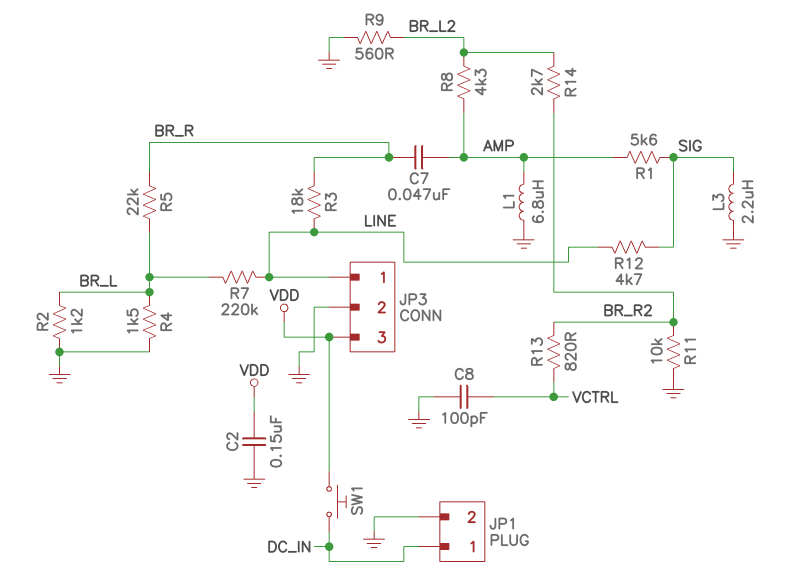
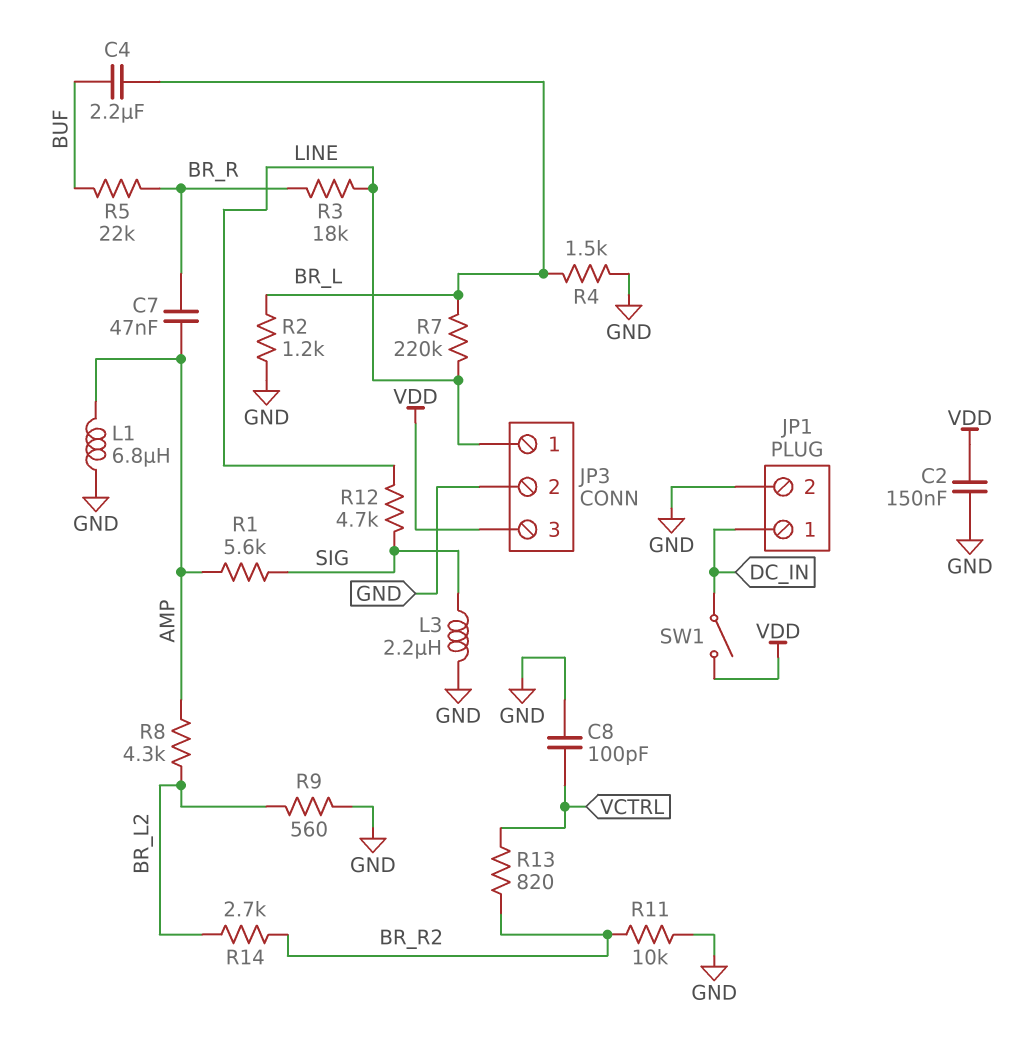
C4: none -> 2.2uF (BR_L, BUF)
R5: 22k (BR_L, BR_R) -> 22k (BR_R, BUF)
SW1: button (DC_IN, VDD) -> switch (DC_IN, VDD)

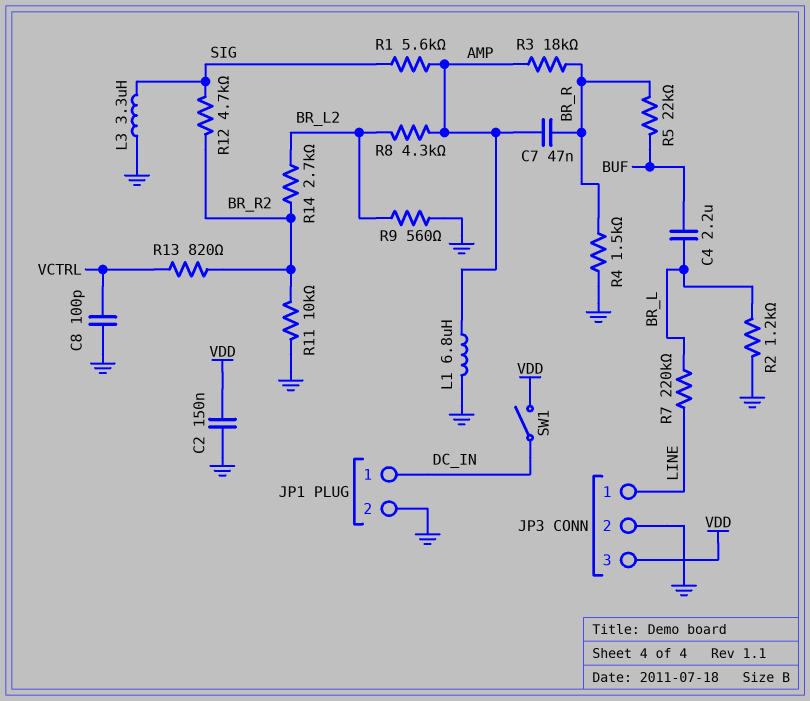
L3: 2.2uH (GND, SIG) -> 3.3uH (GND, SIG)
R3: 18k (BR_R, LINE) -> 18k (AMP, BR_R)
R4: 1.5k (BR_L, GND) -> 1.5k (BR_R, GND)
R12: 4.7k (LINE, SIG) -> 4.7k (BR_R2, SIG)

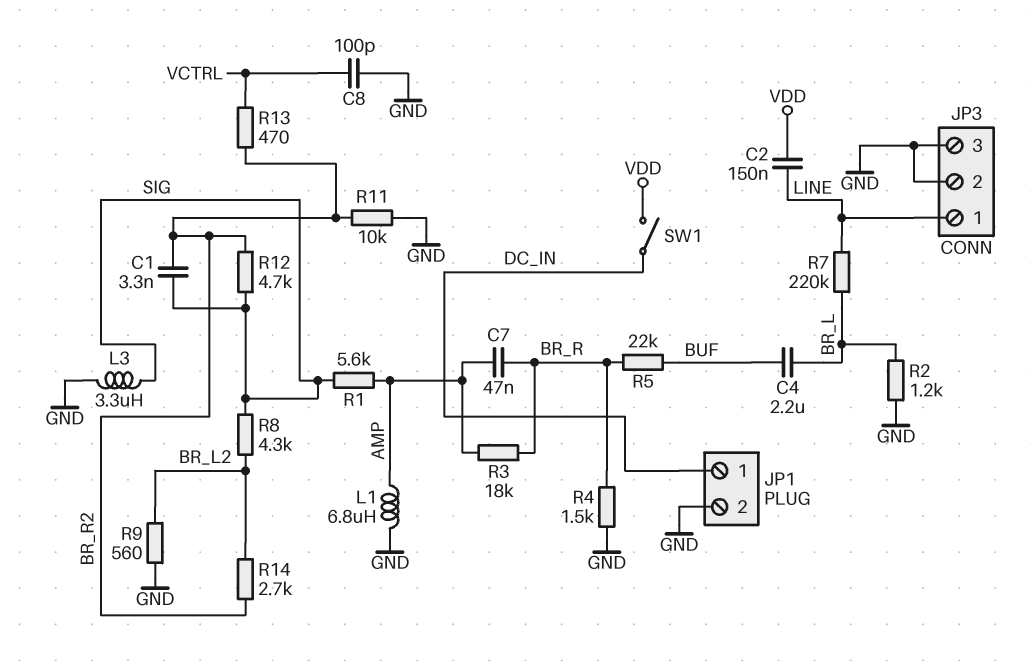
C1: none -> 3.3nF (BR_R2, SIG)
C2: 150nF (GND, VDD) -> 150nF (LINE, VDD)
JP3 pin 3: VDD -> GND
R8: 4.3k (AMP, BR_L2) -> 4.3k (BR_L2, SIG)
R13: 820 (BR_R2, VCTRL) -> 470 (BR_R2, VCTRL)

